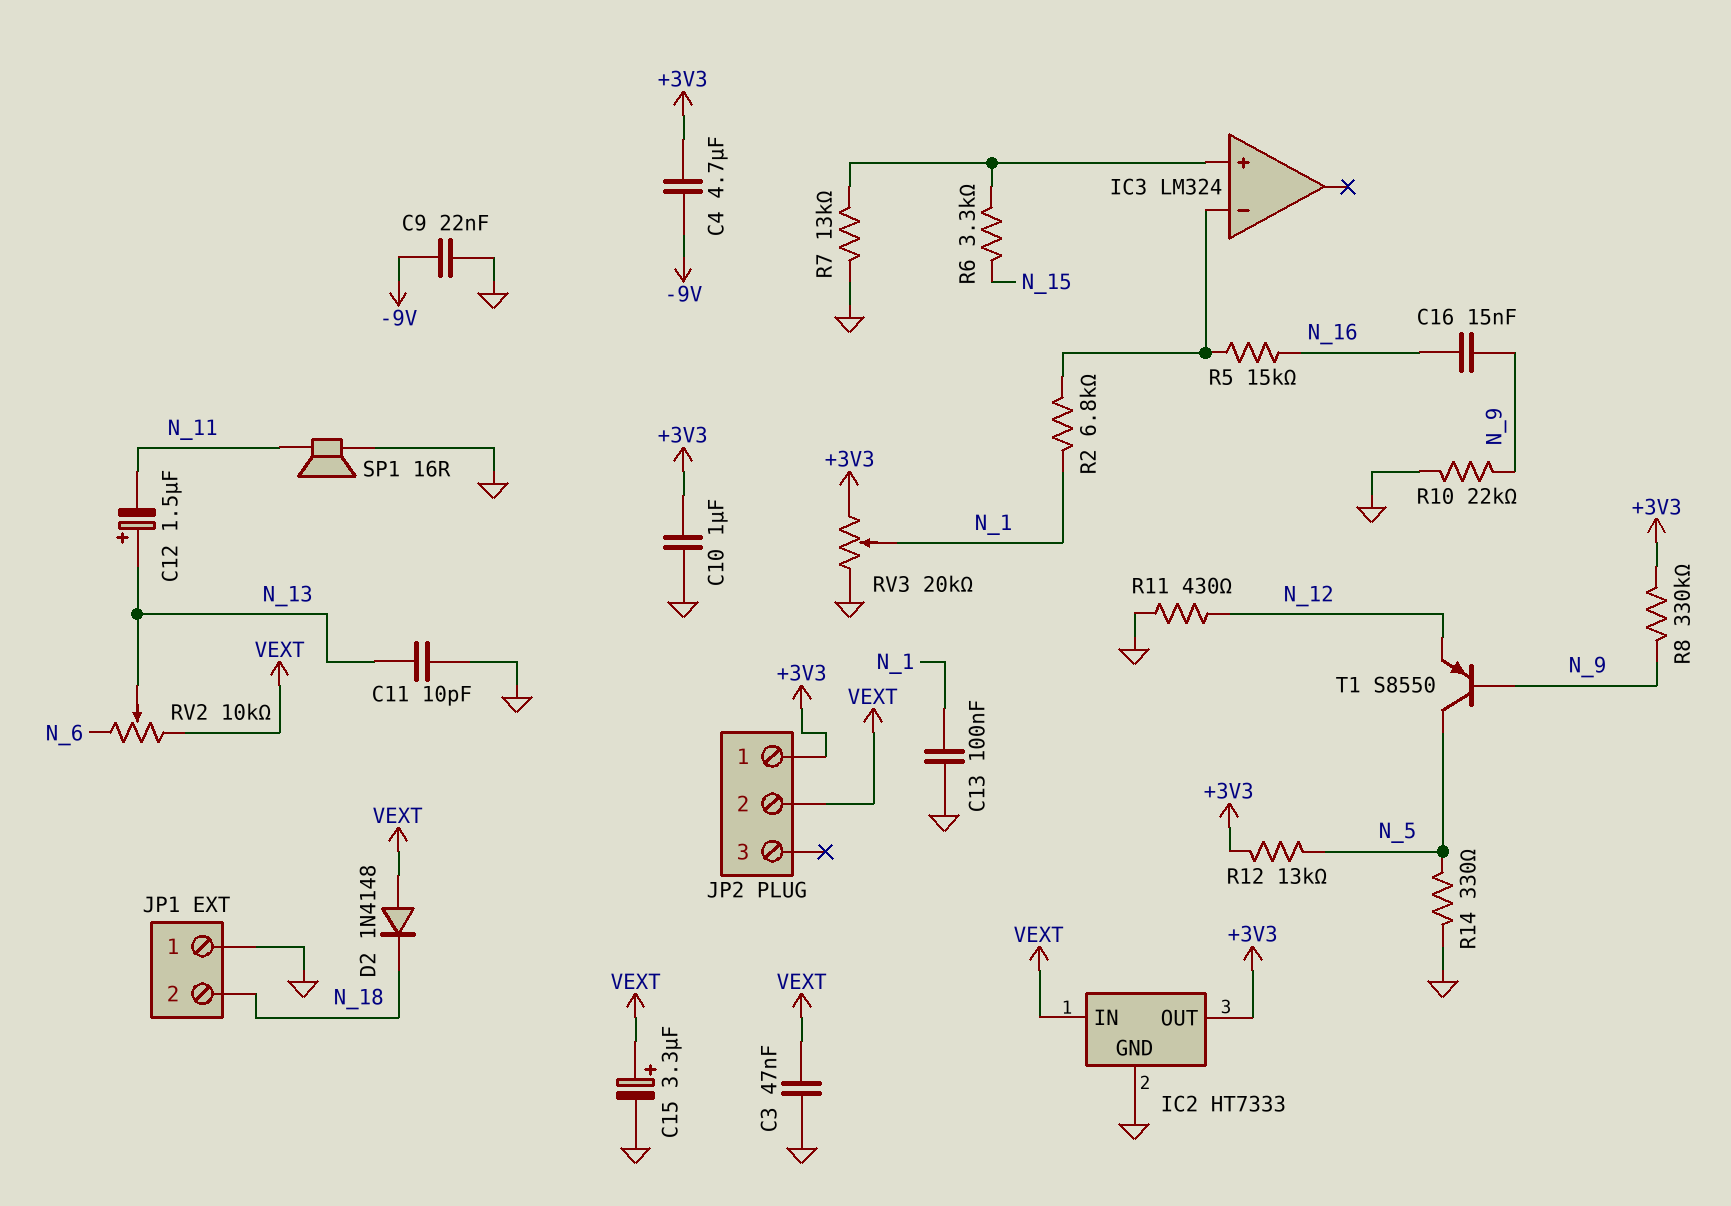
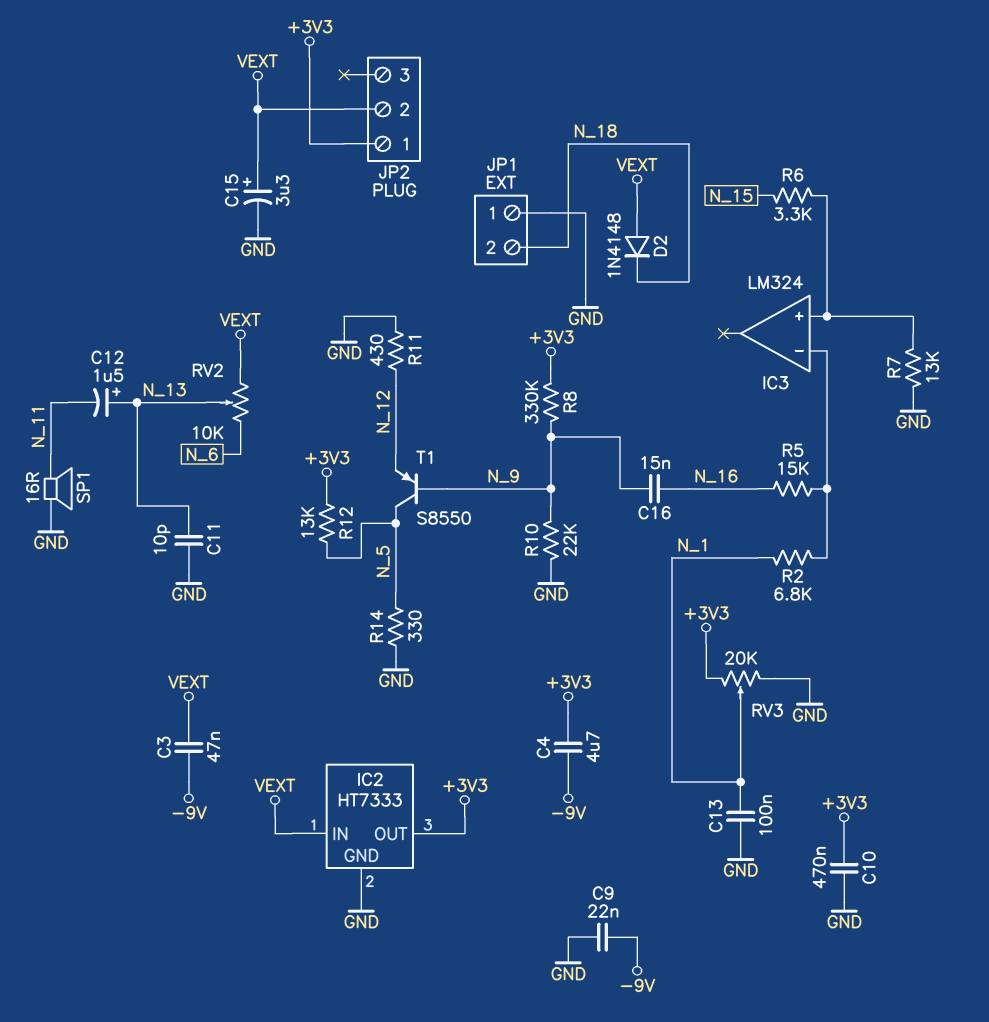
C3: 47nF (GND, VEXT) -> 47nF (-9V, VEXT)
C10: 1uF (+3V3, GND) -> 470nF (+3V3, GND)

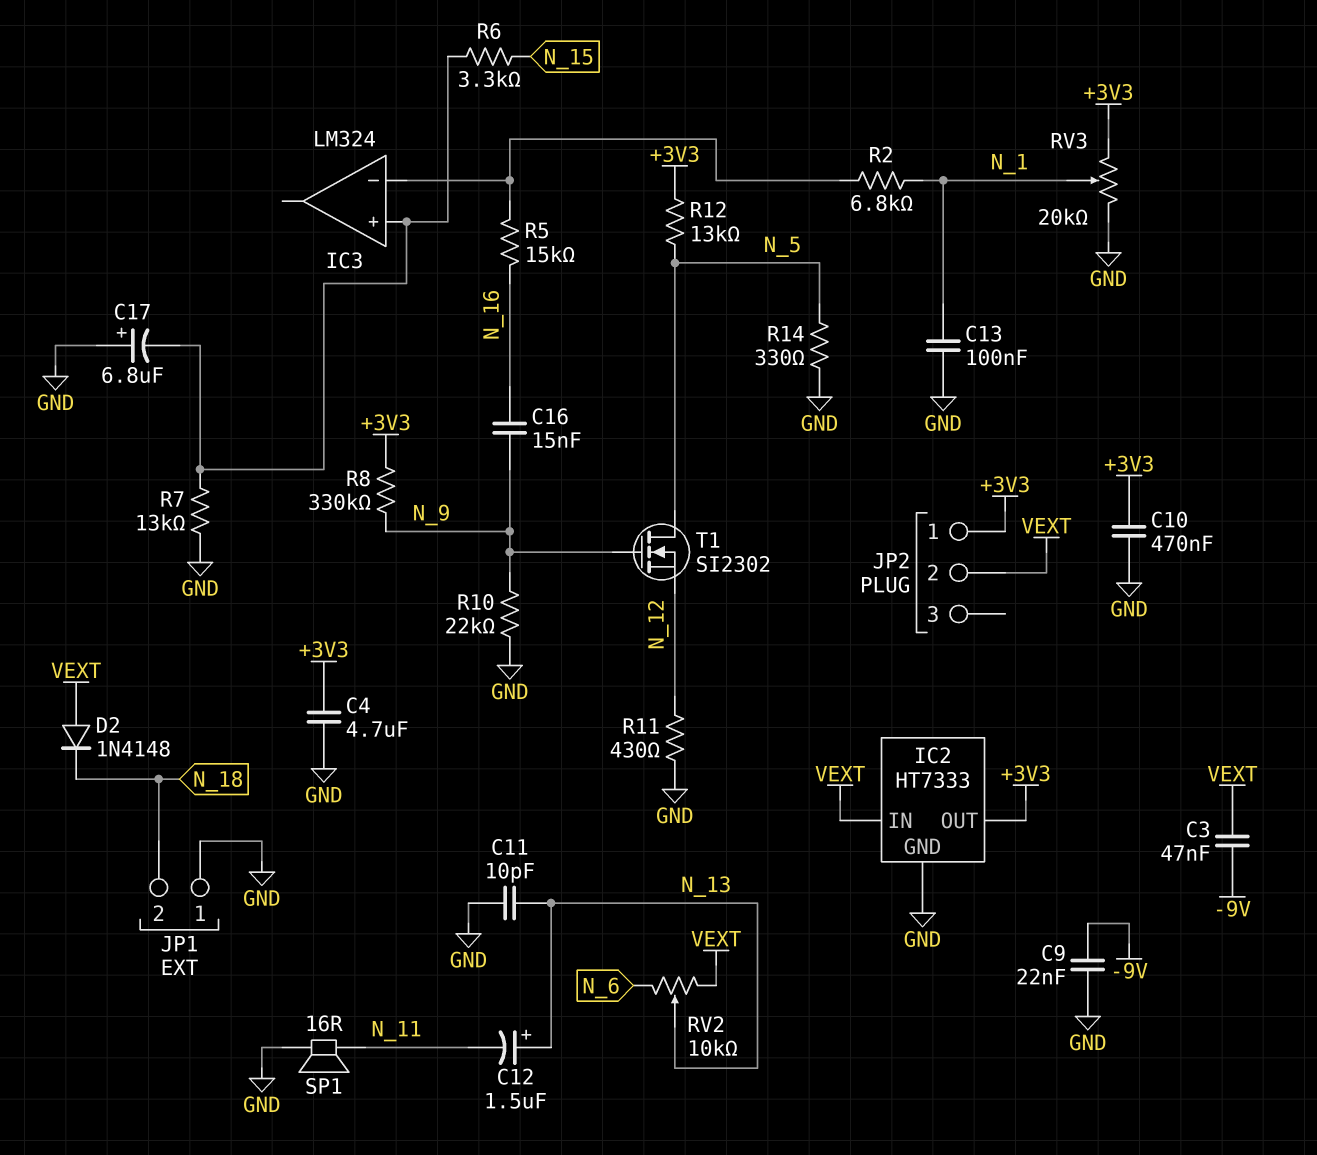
C4: 4.7uF (+3V3, -9V) -> 4.7uF (+3V3, GND)
C15: 3.3uF (plus VEXT, minus GND) -> none
C17: none -> 6.8uF (plus GND, minus IC3/in+)
T1: PNP S8550 (B N_9, C N_5, E N_12) -> NMOS SI2302 (G N_9, D N_5, S N_12)

